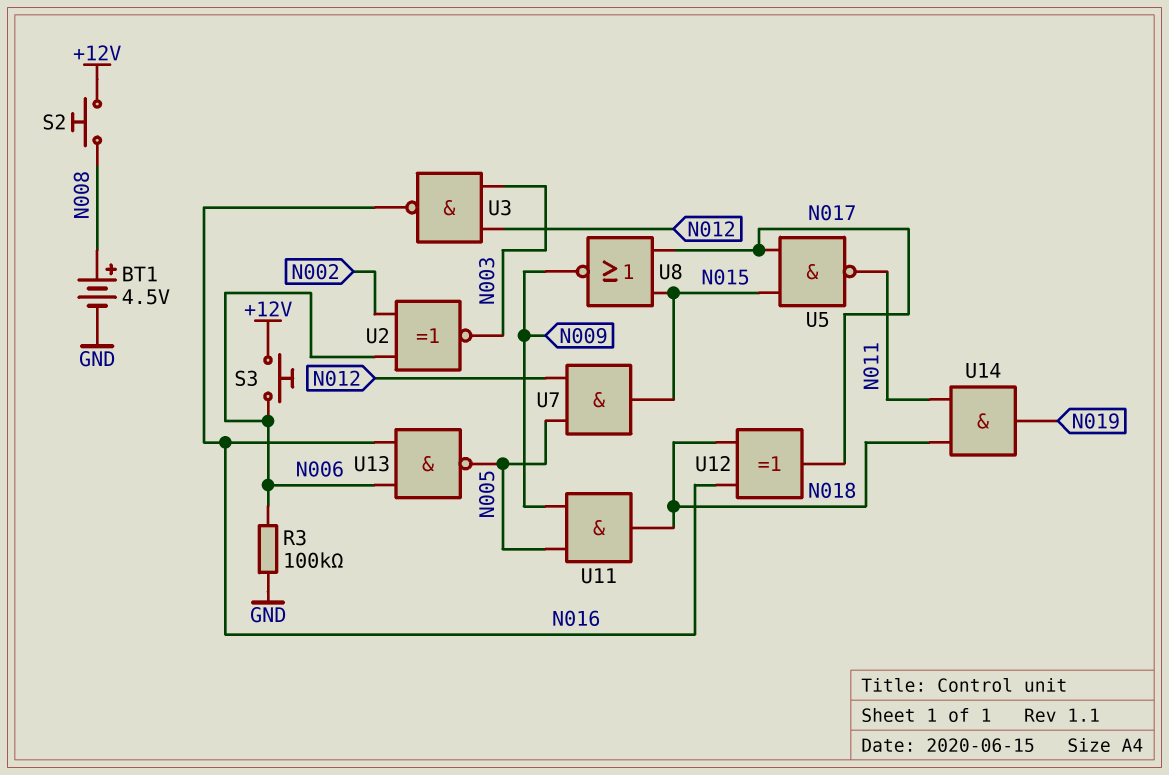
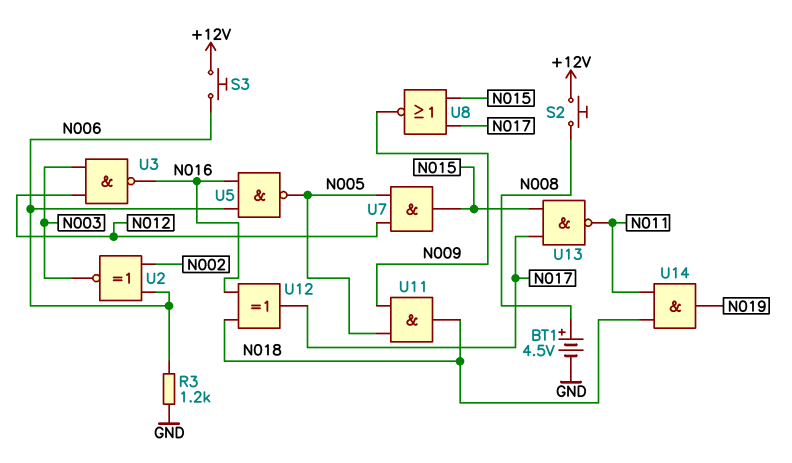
R3: 100k (GND, N006) -> 1.2k (GND, N006)
U5: NAND (in N015, in N017, out N011) -> NAND (in N006, in N016, out N005)
U13: NAND (in N006, in N016, out N005) -> NAND (in N015, in N017, out N011)

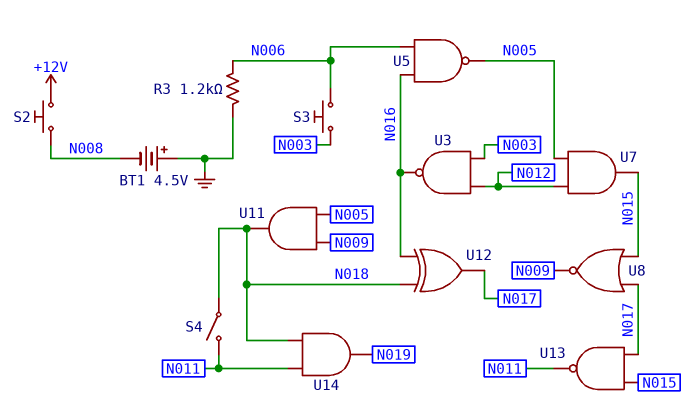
BT1: 4.5V (plus N008, minus GND) -> 4.5V (plus GND, minus N008)
S3: button (+12V, N006) -> button (N003, N006)
S4: none -> switch (N011, N018)
U2: XNOR (in N002, in N006, out N003) -> none

